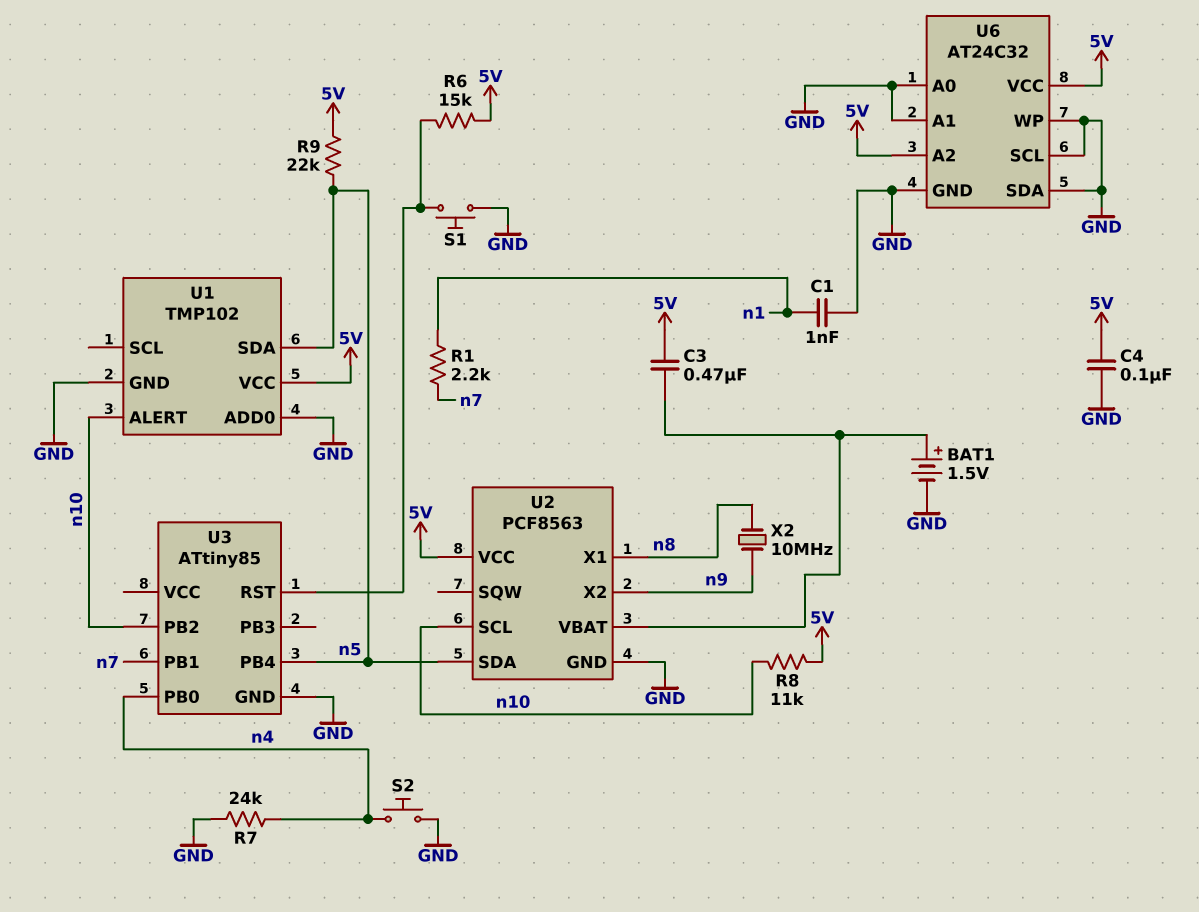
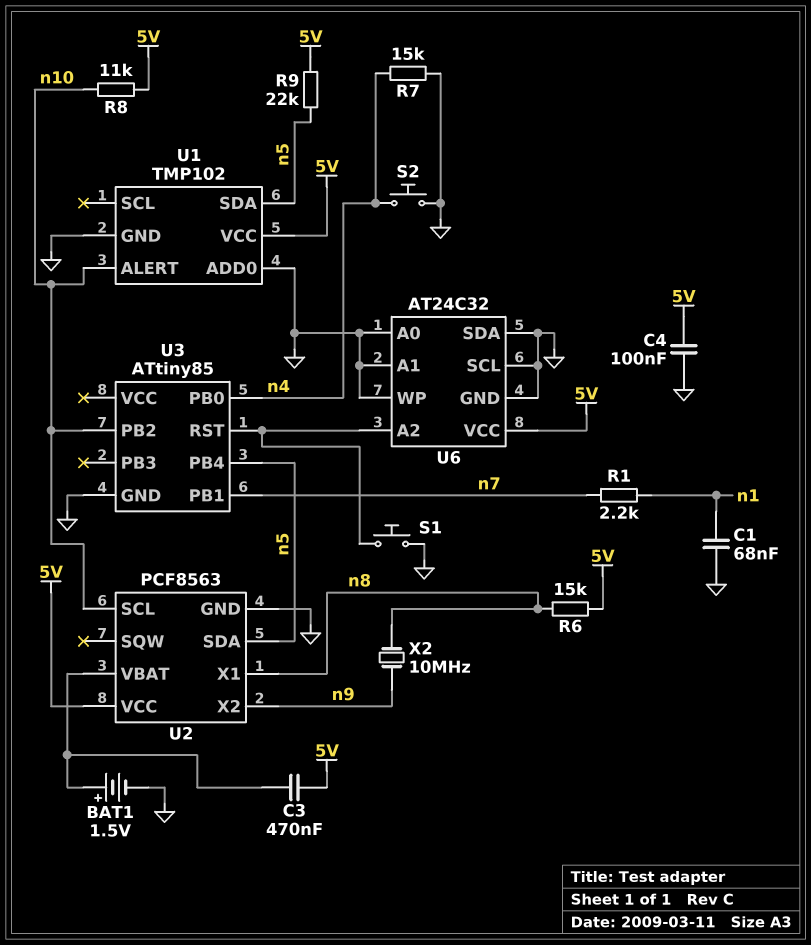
C1: 1nF (GND, n1) -> 68nF (GND, n1)
R6: 15k (5V, U3/RST) -> 15k (5V, n8)
R7: 24k (GND, n4) -> 15k (GND, n4)
U6 pin A2: 5V -> U3/RST

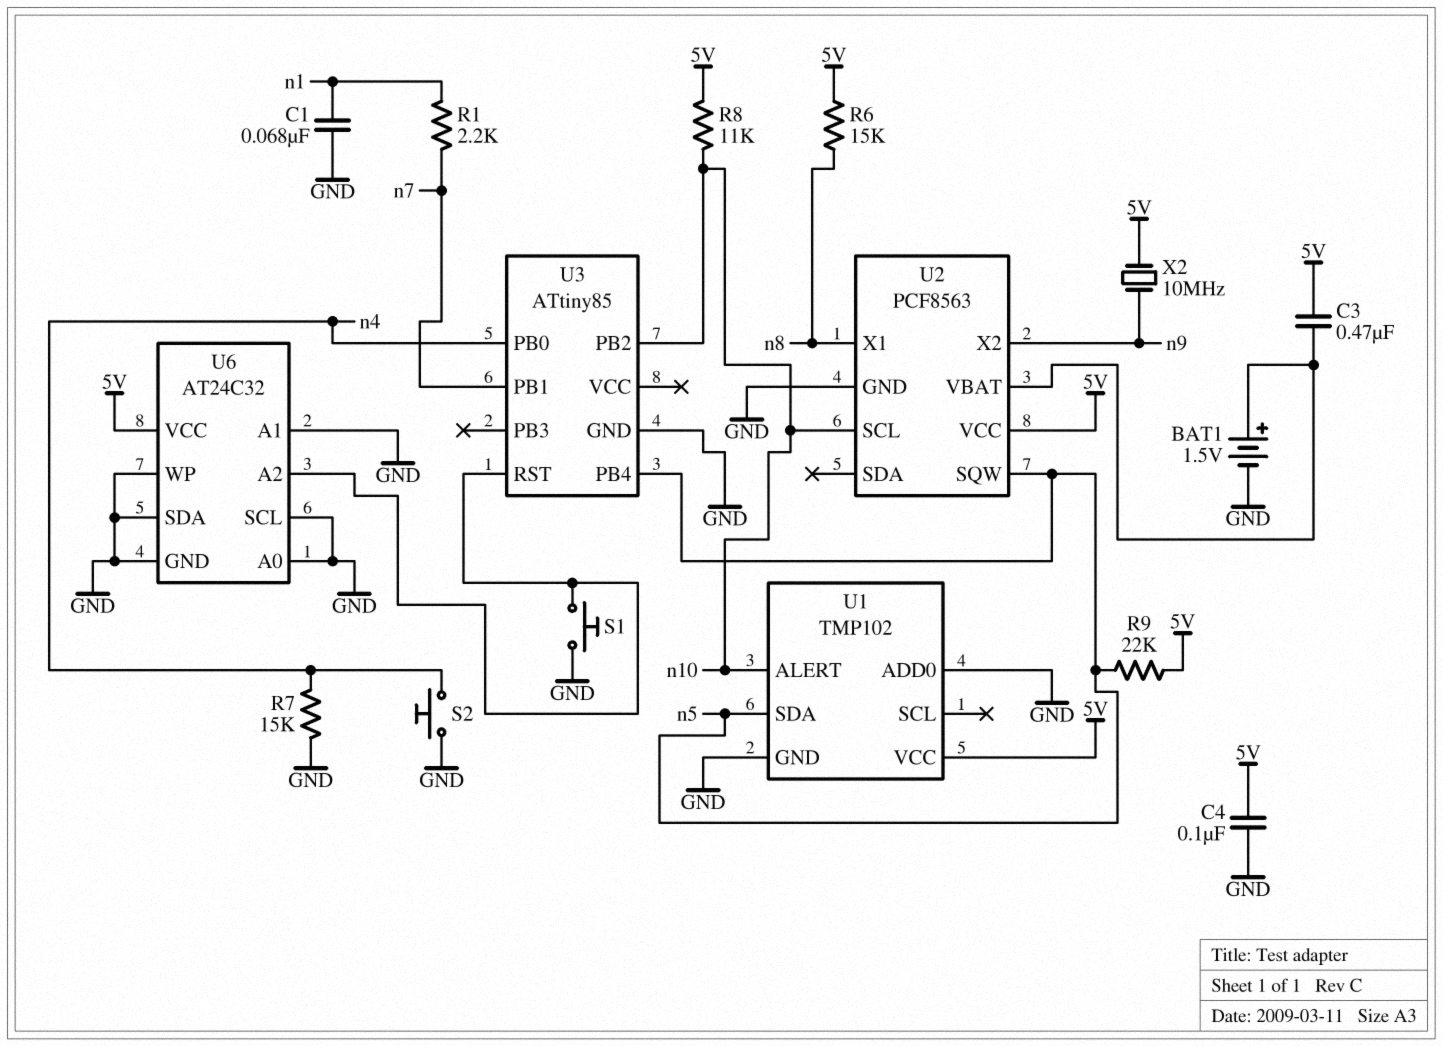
U2 pin SDA: n5 -> none
U2 pin SQW: none -> n5
X2: 10MHz (n8, n9) -> 10MHz (5V, n9)

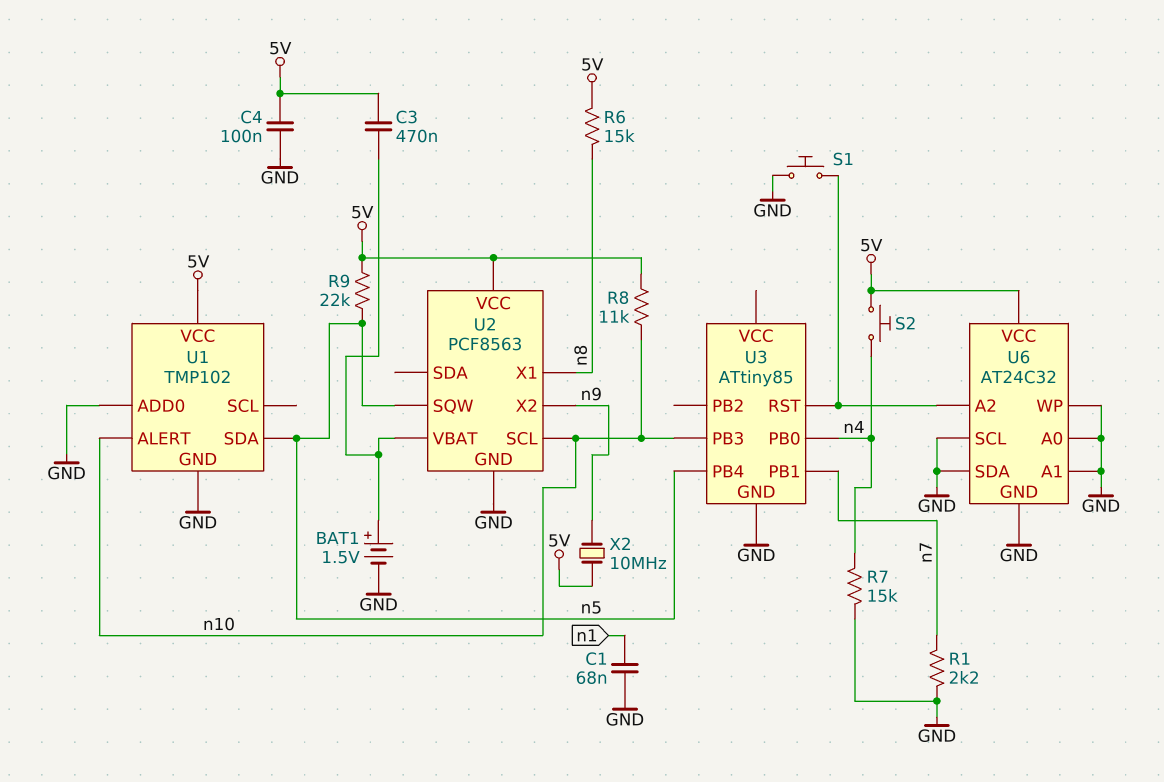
R1: 2.2k (n1, n7) -> 2.2k (GND, n7)
S2: button (GND, n4) -> button (5V, n4)
U3 pin PB2: n10 -> none
U3 pin PB3: none -> n10

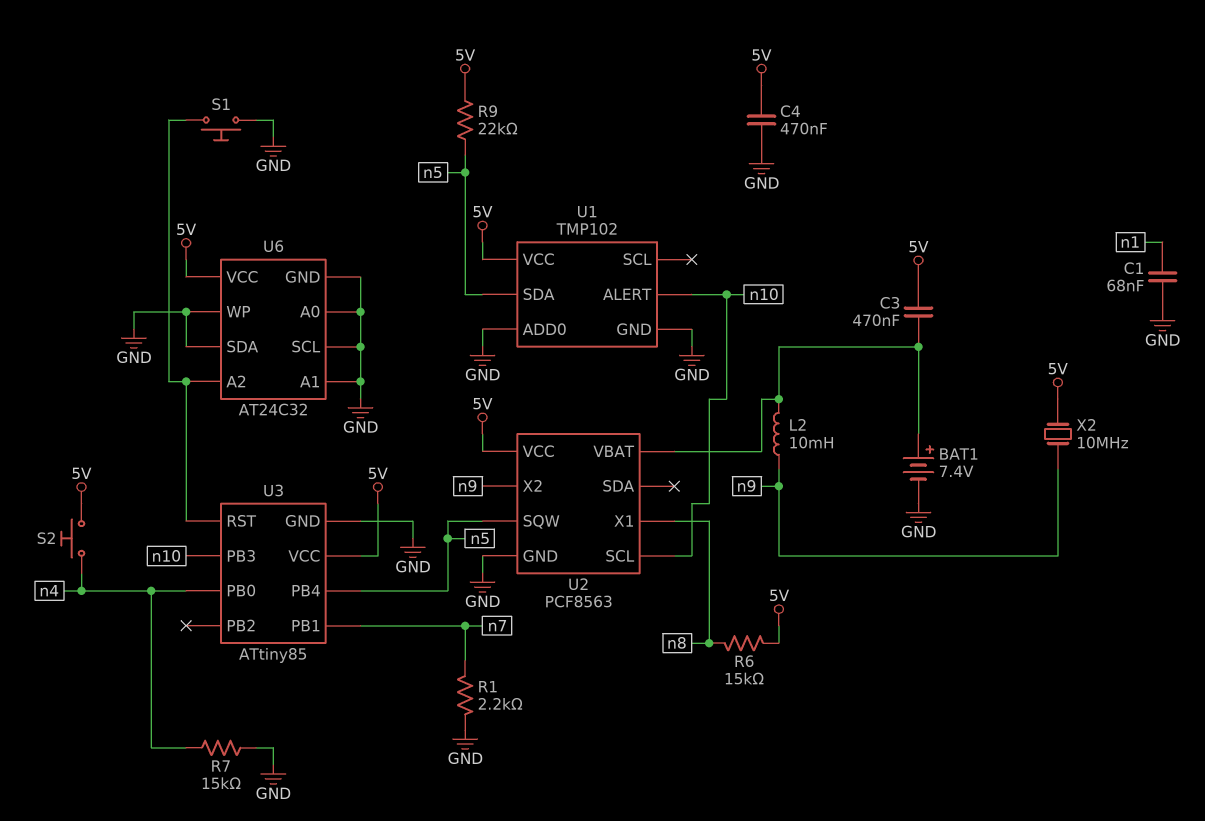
BAT1: 1.5V (plus U2/VBAT, minus GND) -> 7.4V (plus U2/VBAT, minus GND)
C4: 100nF (5V, GND) -> 470nF (5V, GND)
L2: none -> 10mH (U2/VBAT, n9)
R8: 11k (5V, n10) -> none
U3 pin VCC: none -> 5V

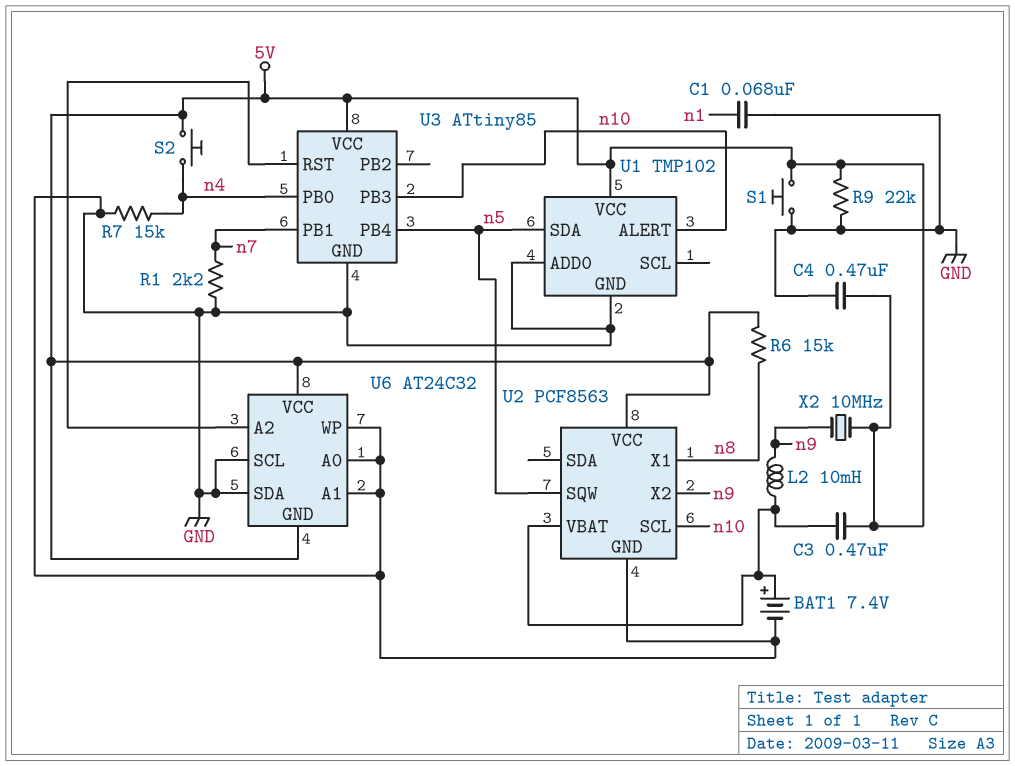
R9: 22k (5V, n5) -> 22k (5V, GND)
S1: button (GND, U3/RST) -> button (5V, GND)
U6 pin GND: GND -> 5V

